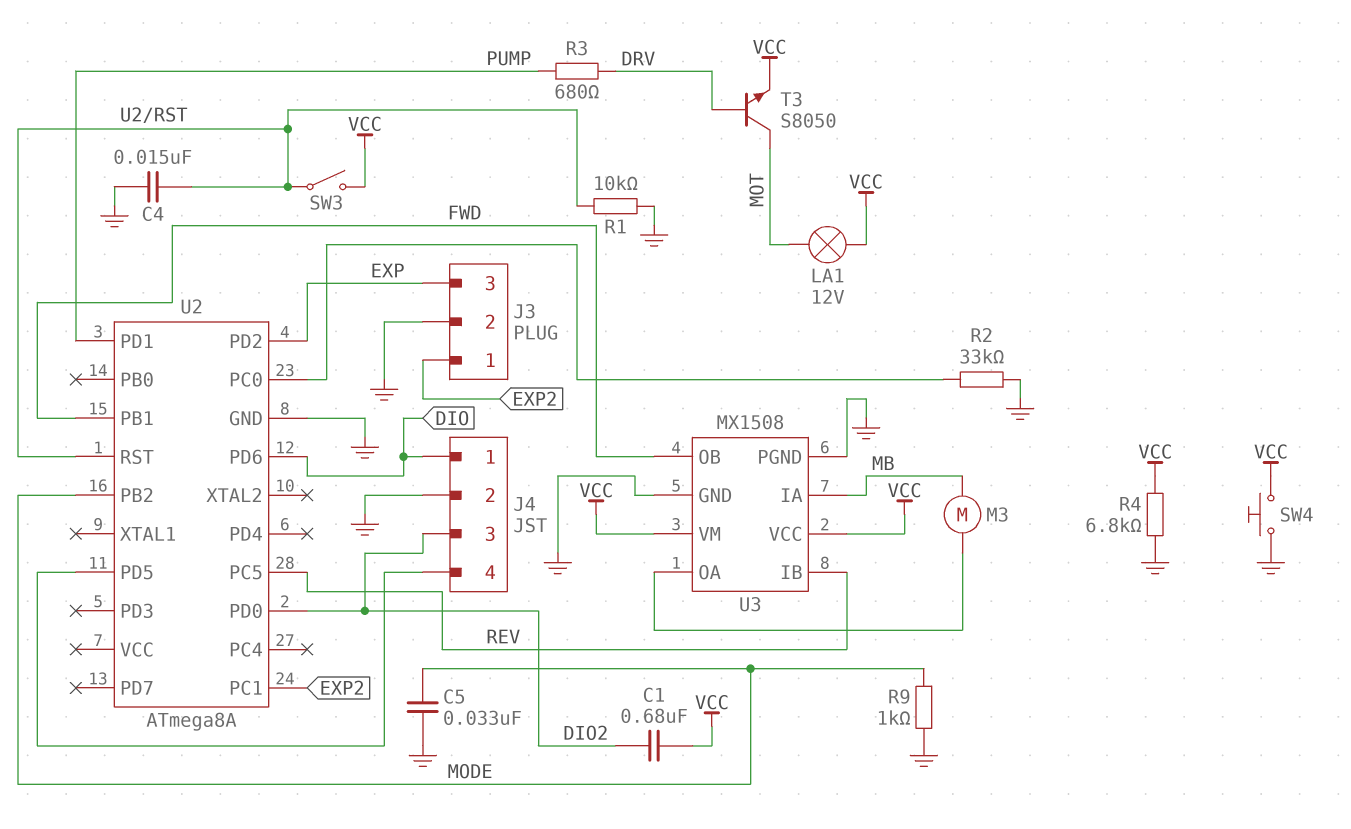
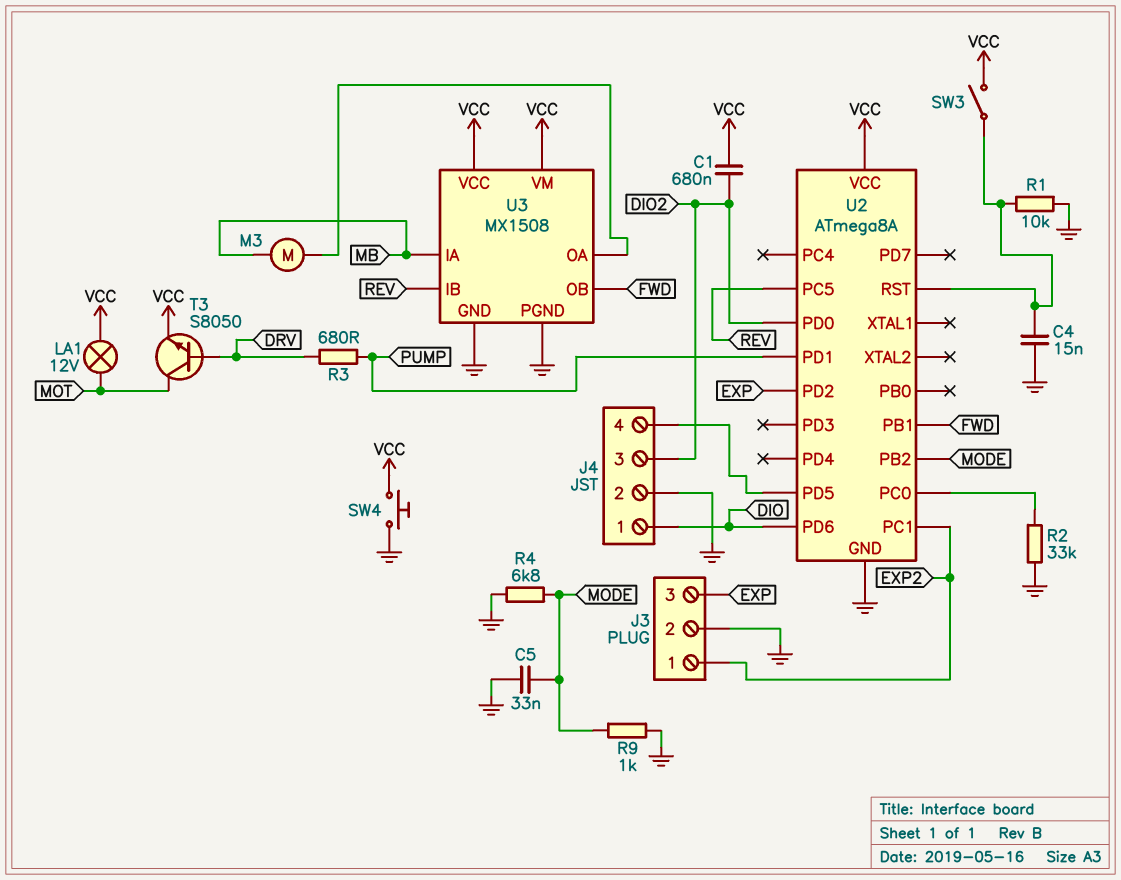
R4: 6.8k (GND, VCC) -> 6.8k (GND, MODE)
U2 pin VCC: none -> VCC

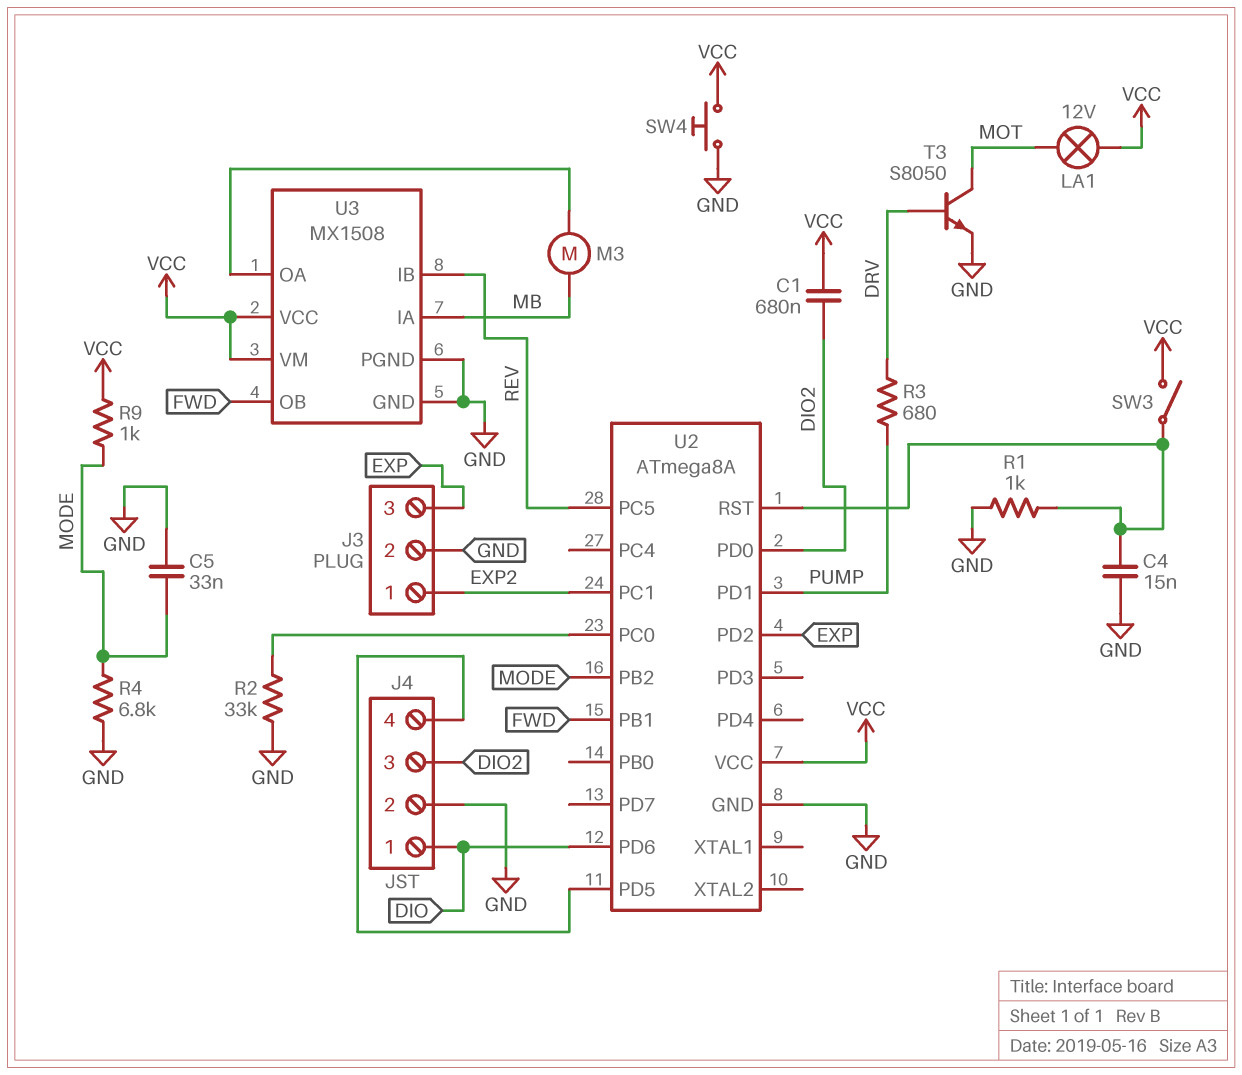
R1: 10k (GND, U2/RST) -> 1k (GND, U2/RST)
R9: 1k (GND, MODE) -> 1k (MODE, VCC)
T3: NPN S8050 (B DRV, C MOT, E VCC) -> NPN S8050 (B DRV, C MOT, E GND)

